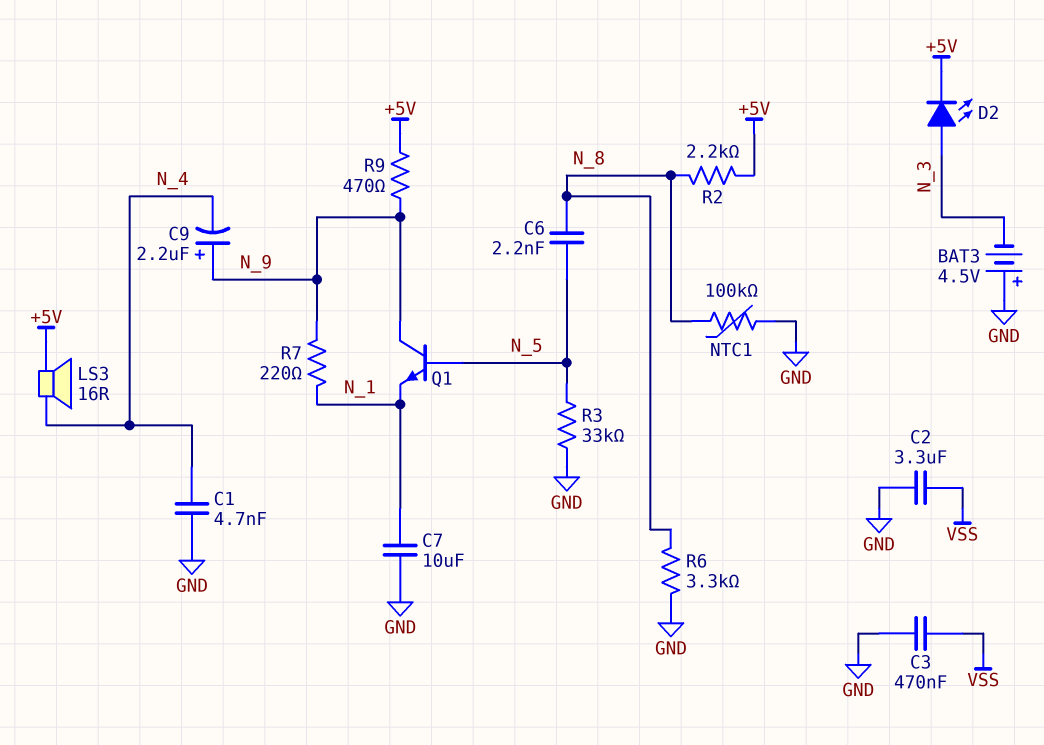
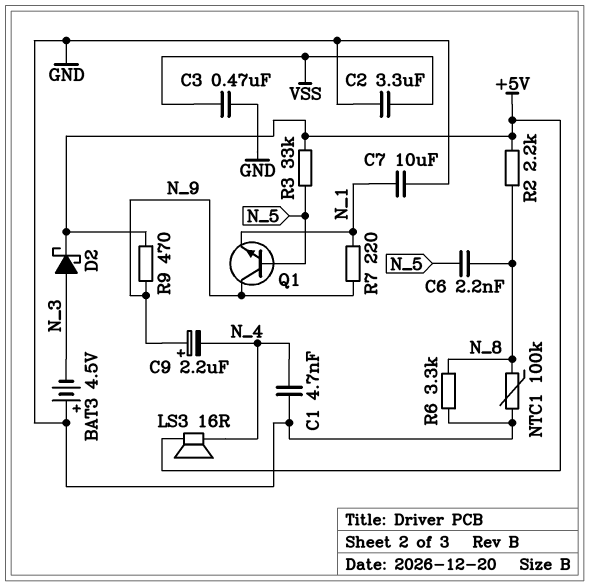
D2: LED (A N_3, K +5V) -> schottky (A N_3, K +5V)
R3: 33k (GND, N_5) -> 33k (+5V, N_5)

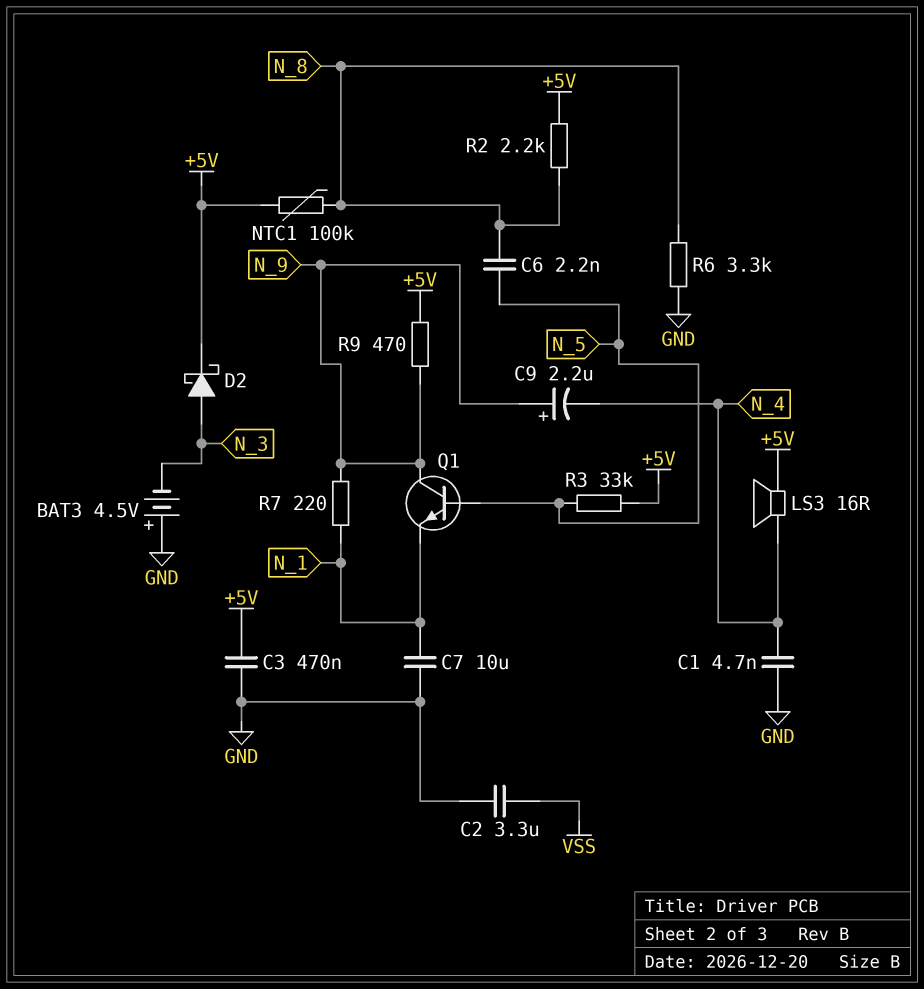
C3: 470nF (GND, VSS) -> 470nF (+5V, GND)
NTC1: 100k (GND, N_8) -> 100k (+5V, N_8)

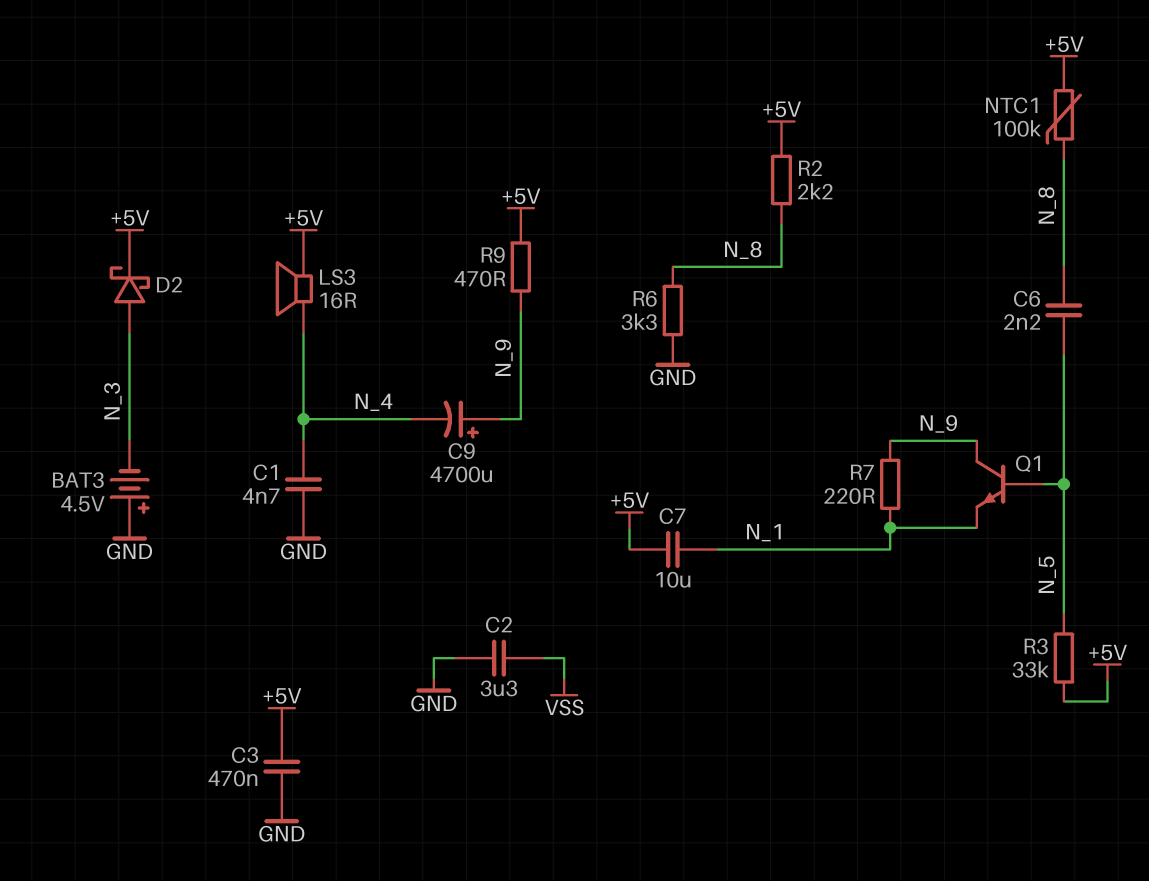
C7: 10uF (GND, N_1) -> 10uF (+5V, N_1)
C9: 2.2uF (plus N_9, minus N_4) -> 4700uF (plus N_9, minus N_4)

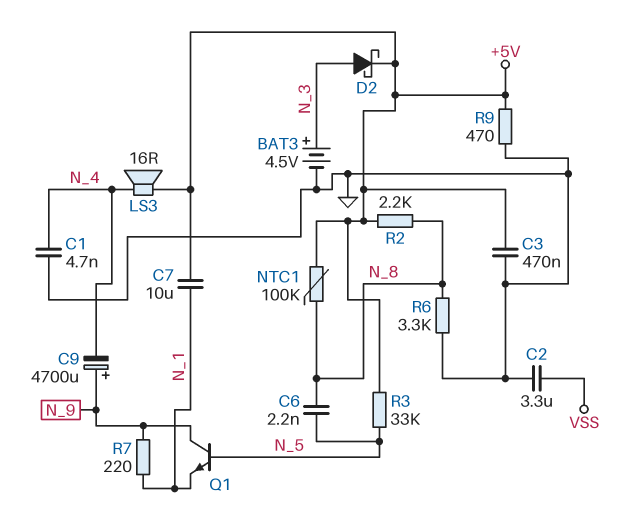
BAT3: 4.5V (plus GND, minus N_3) -> 4.5V (plus N_3, minus GND)
R9: 470 (+5V, N_9) -> 470 (+5V, GND)

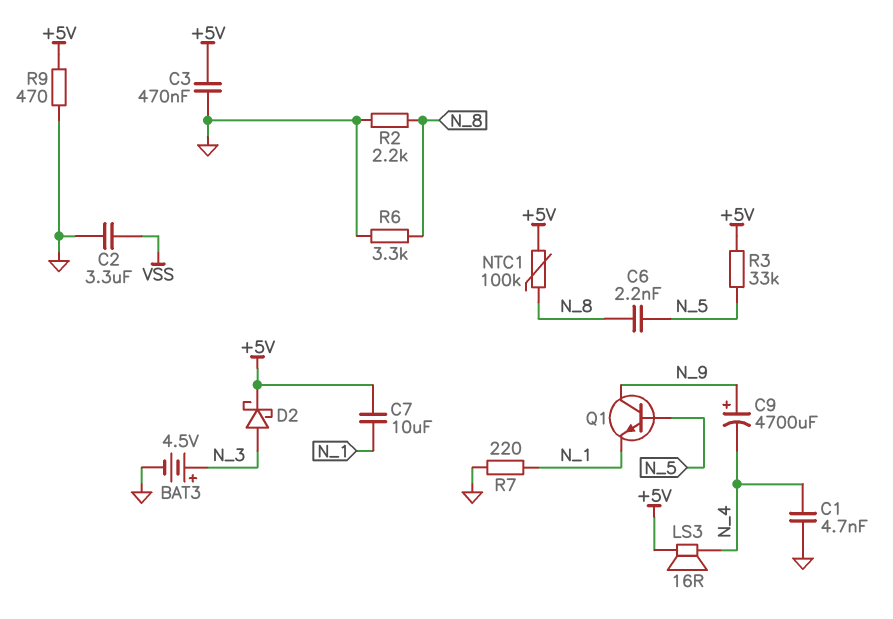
R2: 2.2k (+5V, N_8) -> 2.2k (GND, N_8)
R7: 220 (N_1, N_9) -> 220 (GND, N_1)

